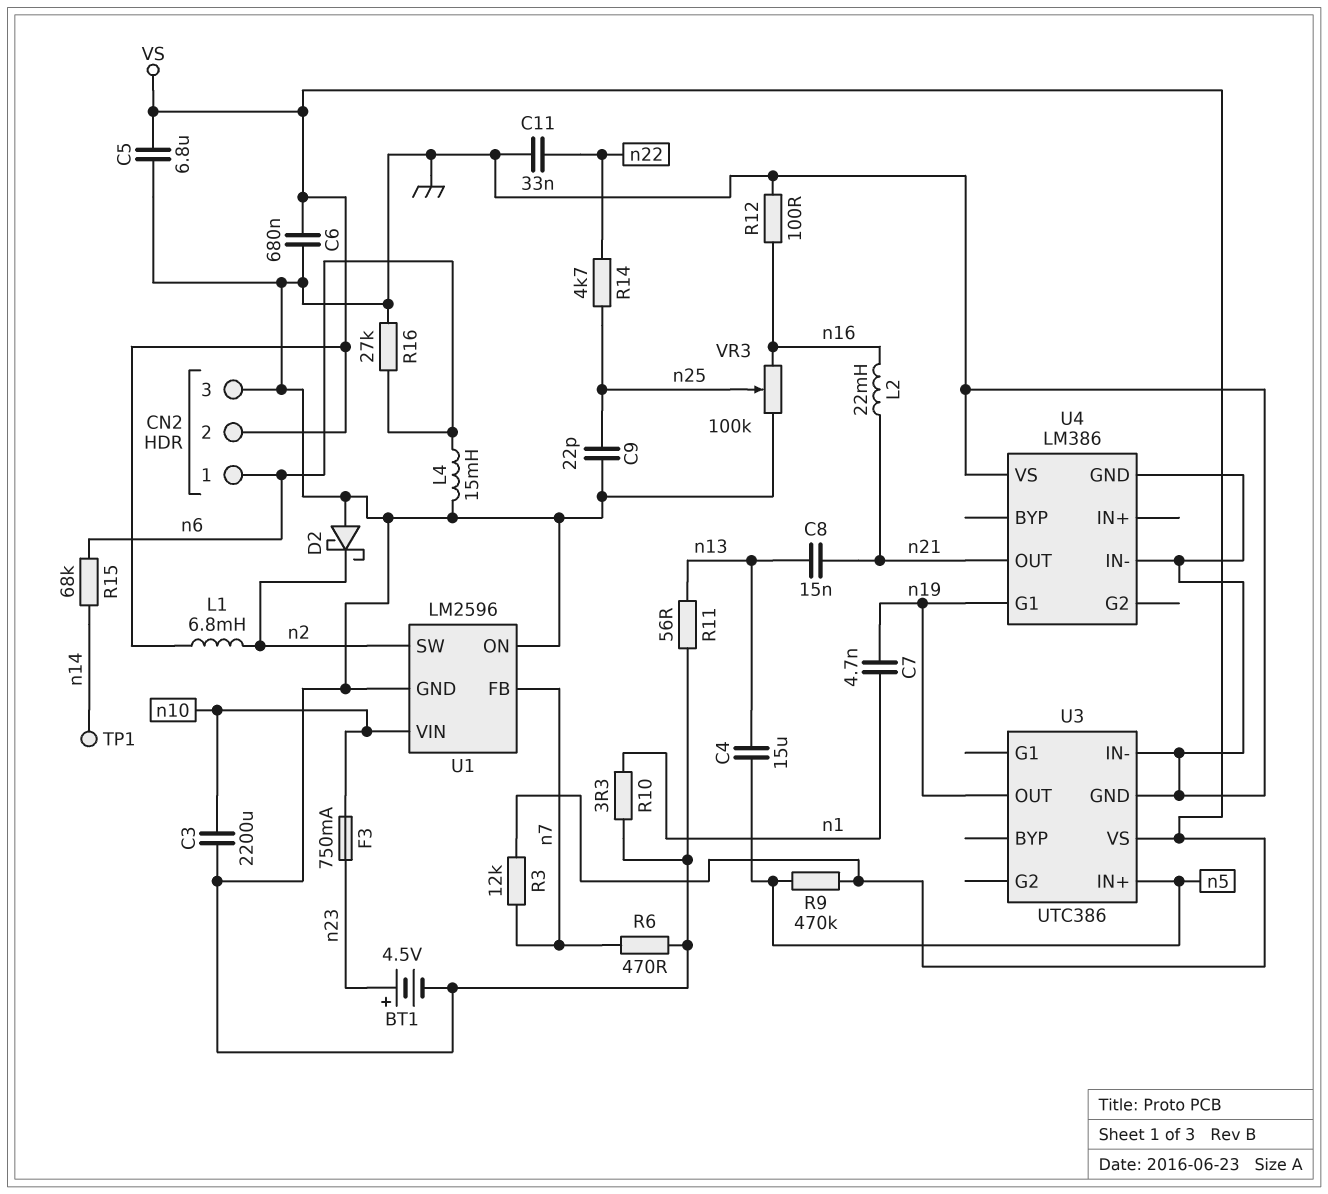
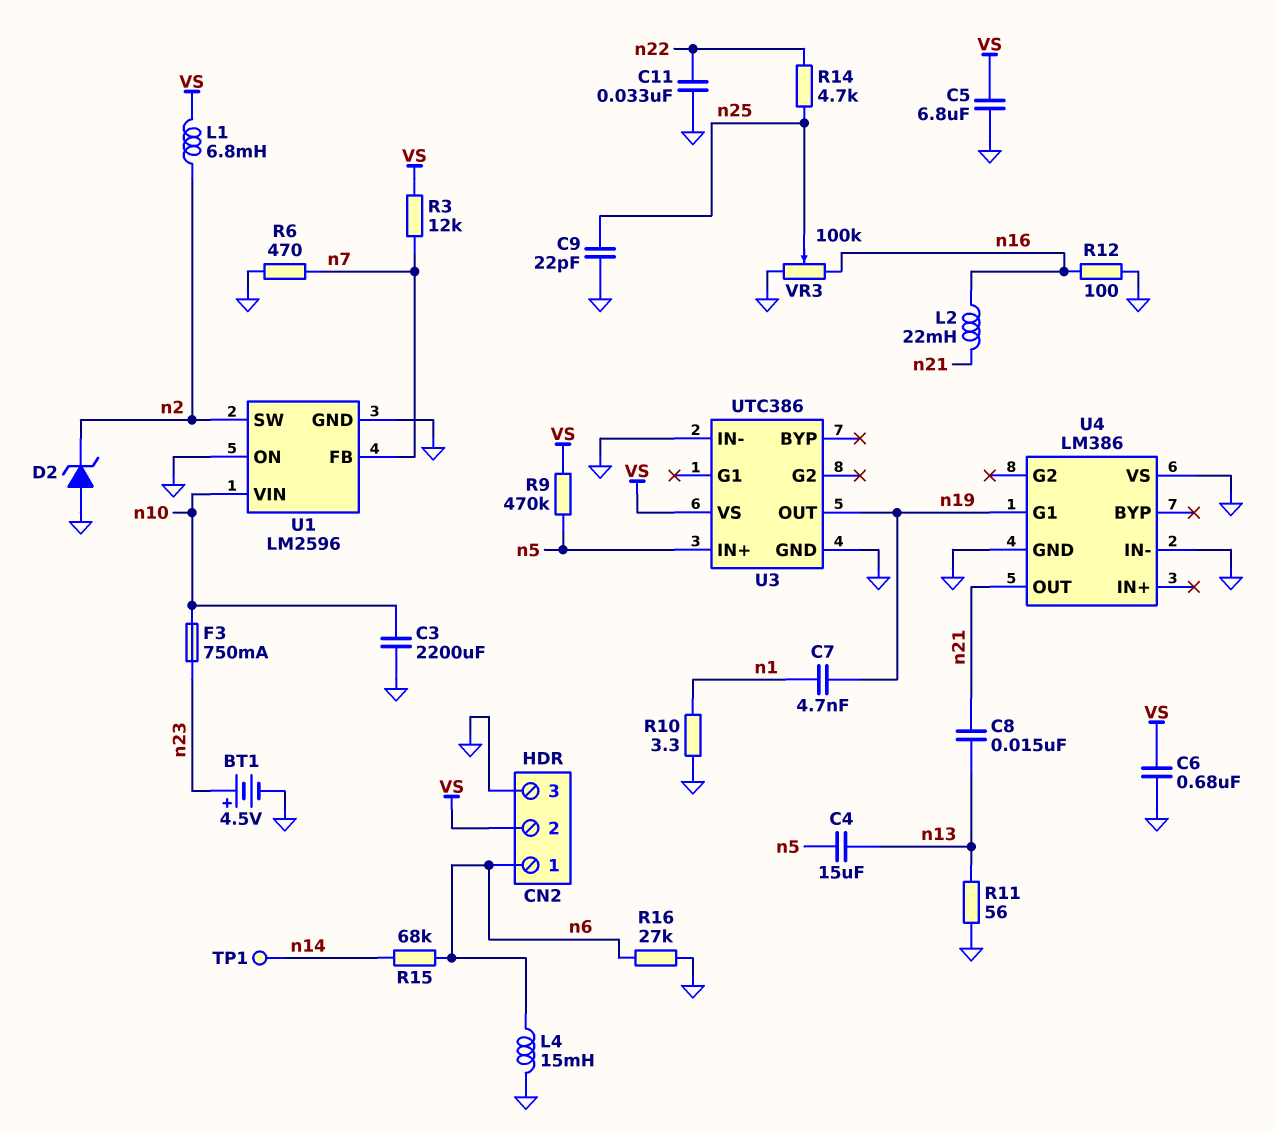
D2: schottky (A GND, K n2) -> zener (A GND, K n2)

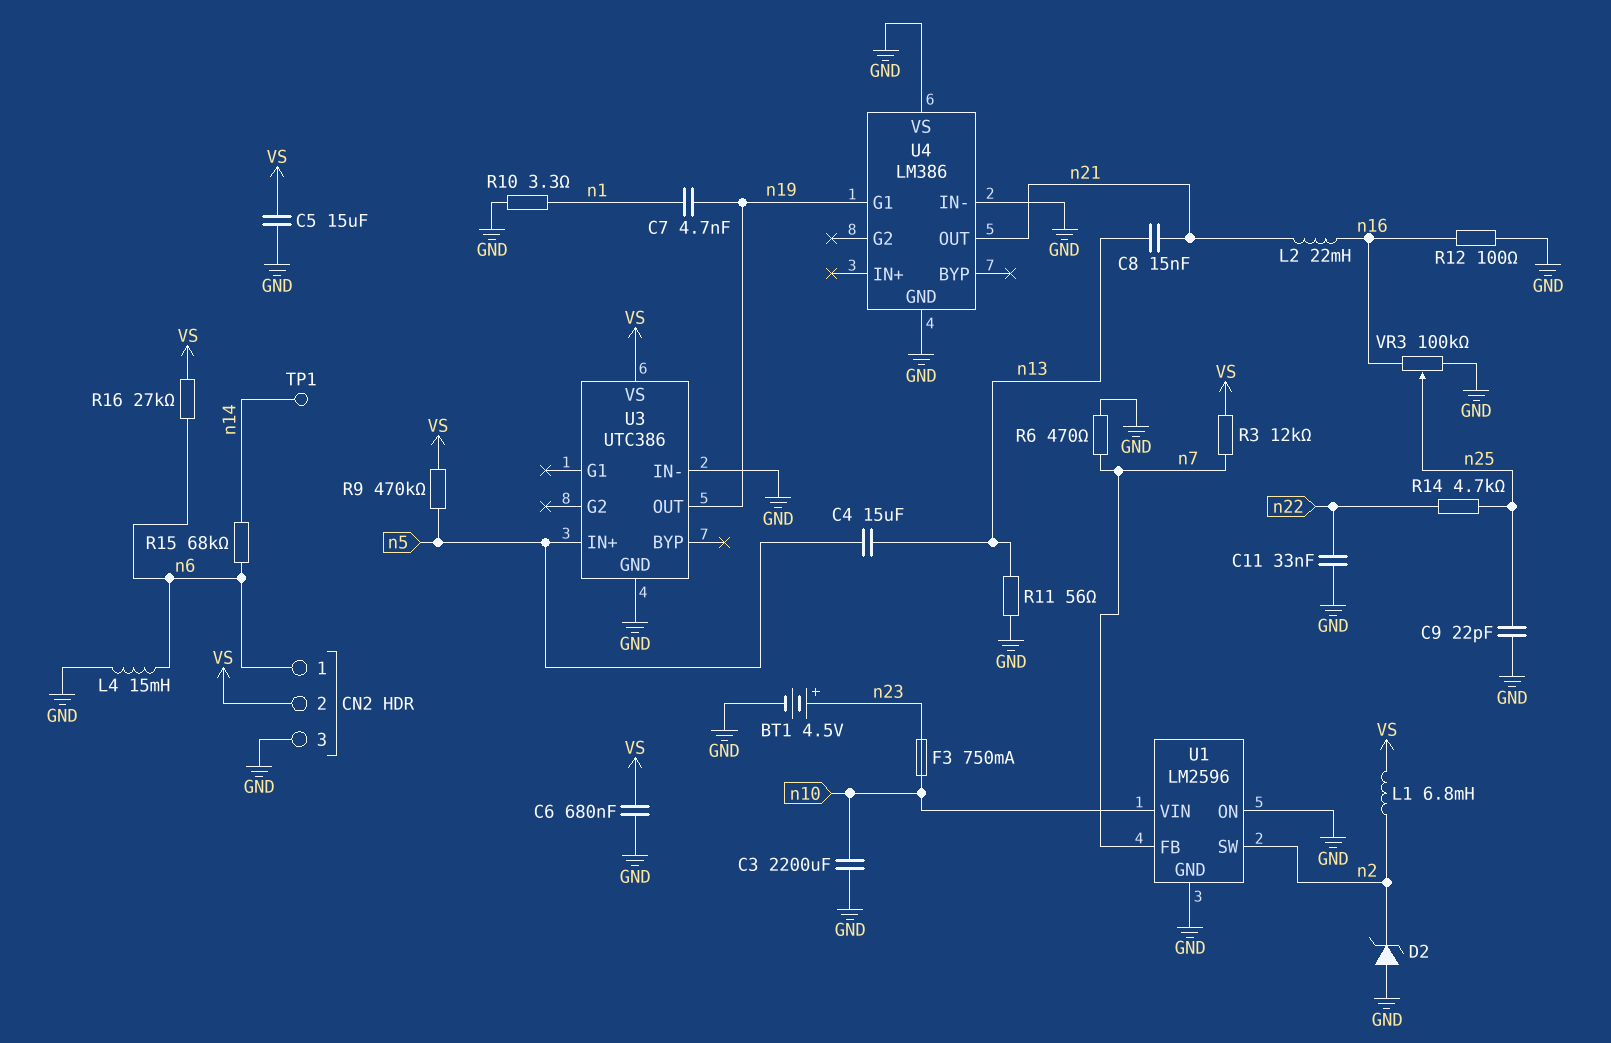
C5: 6.8uF (GND, VS) -> 15uF (GND, VS)
R16: 27k (GND, n6) -> 27k (VS, n6)

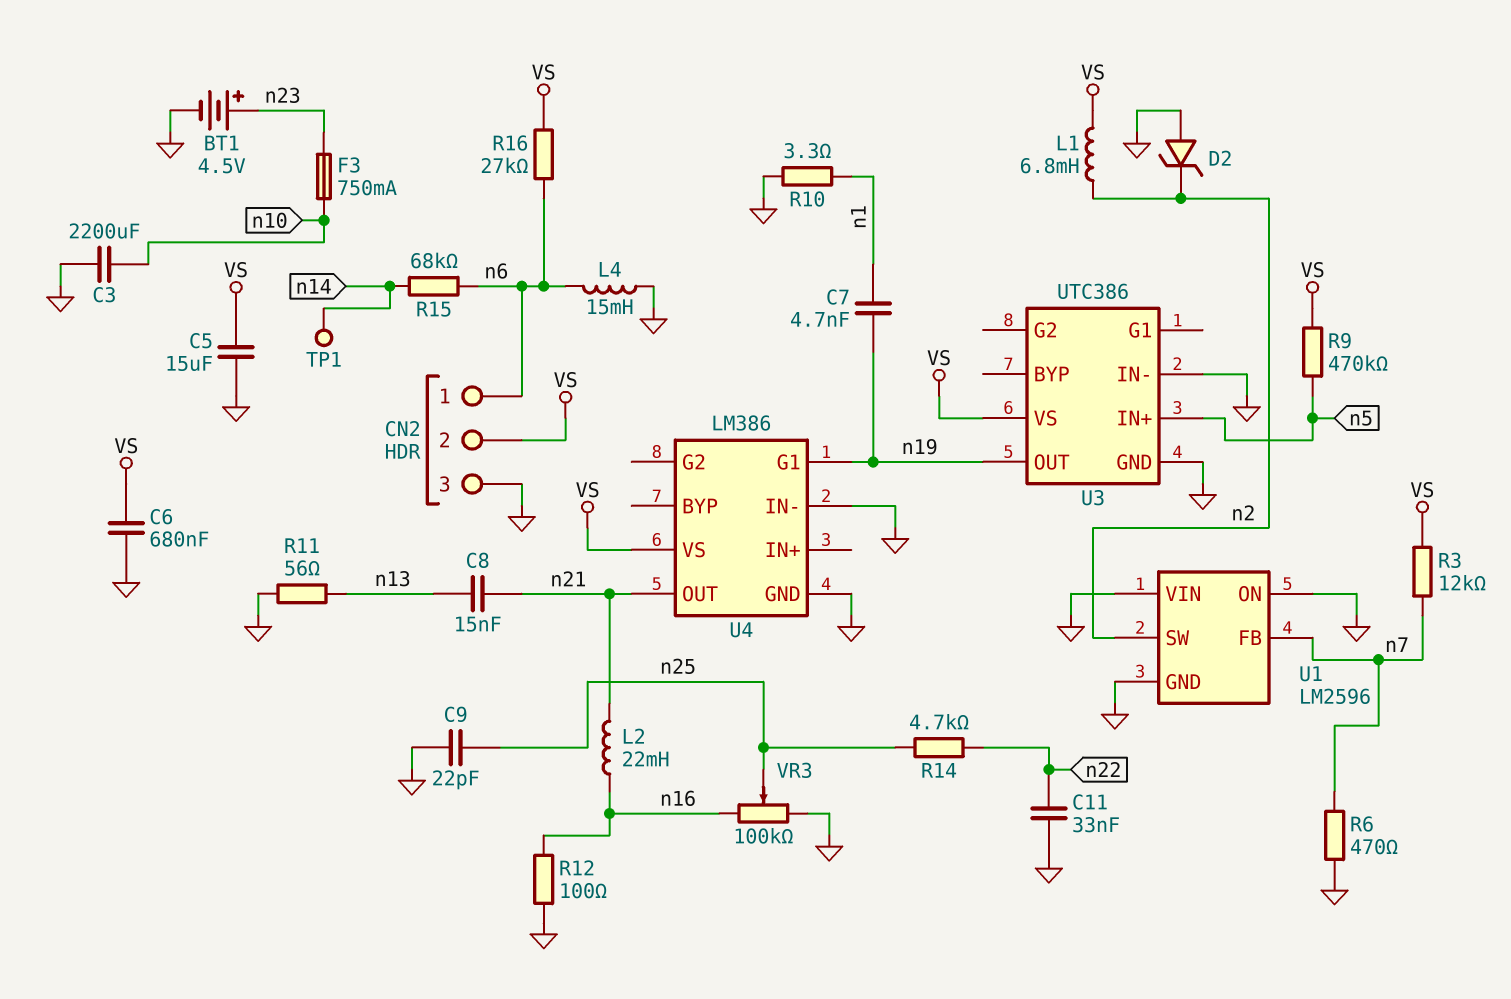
C4: 15uF (n5, n13) -> none
U1 pin VIN: n10 -> GND
U4 pin VS: GND -> VS

